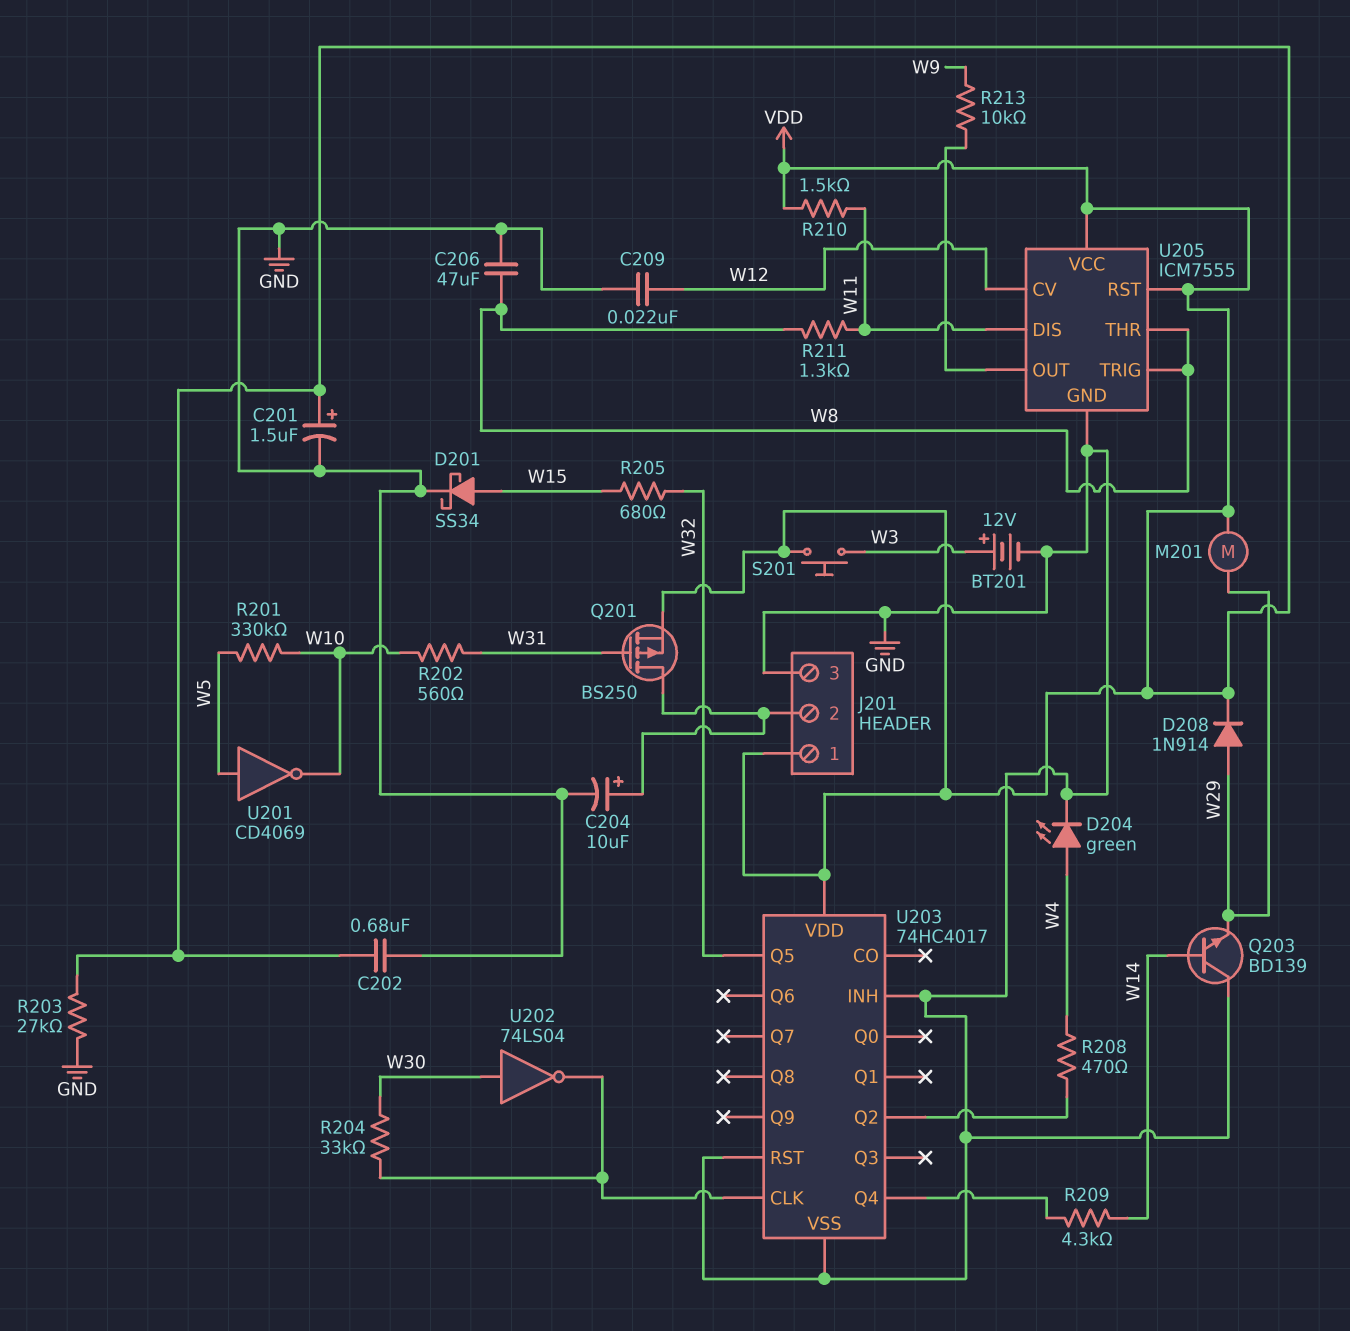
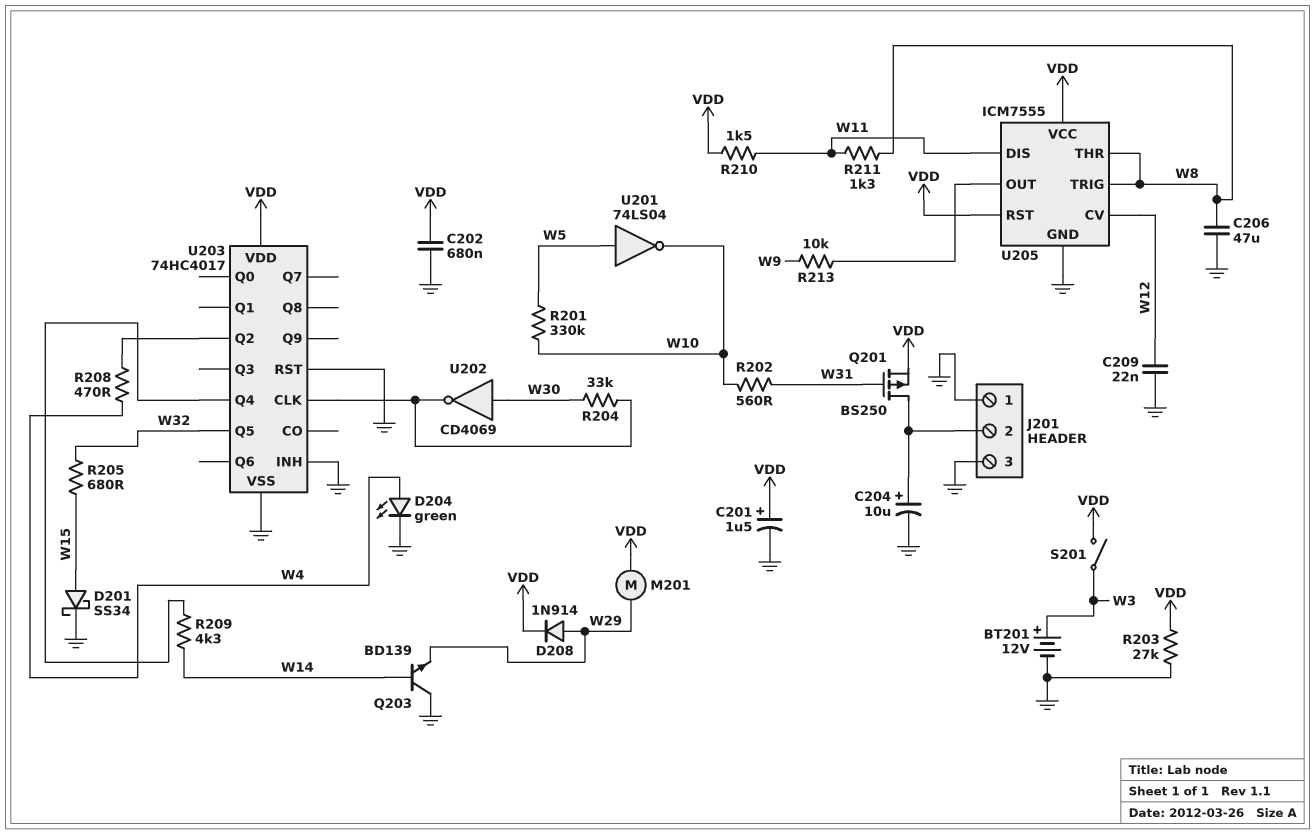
J201 pin 1: VDD -> GND
S201: button (VDD, W3) -> switch (VDD, W3)
U201: NOT CD4069 (in W5, out W10) -> NOT 74LS04 (in W5, out W10)
U202: NOT 74LS04 (in W30, out U203/CLK) -> NOT CD4069 (in W30, out U203/CLK)

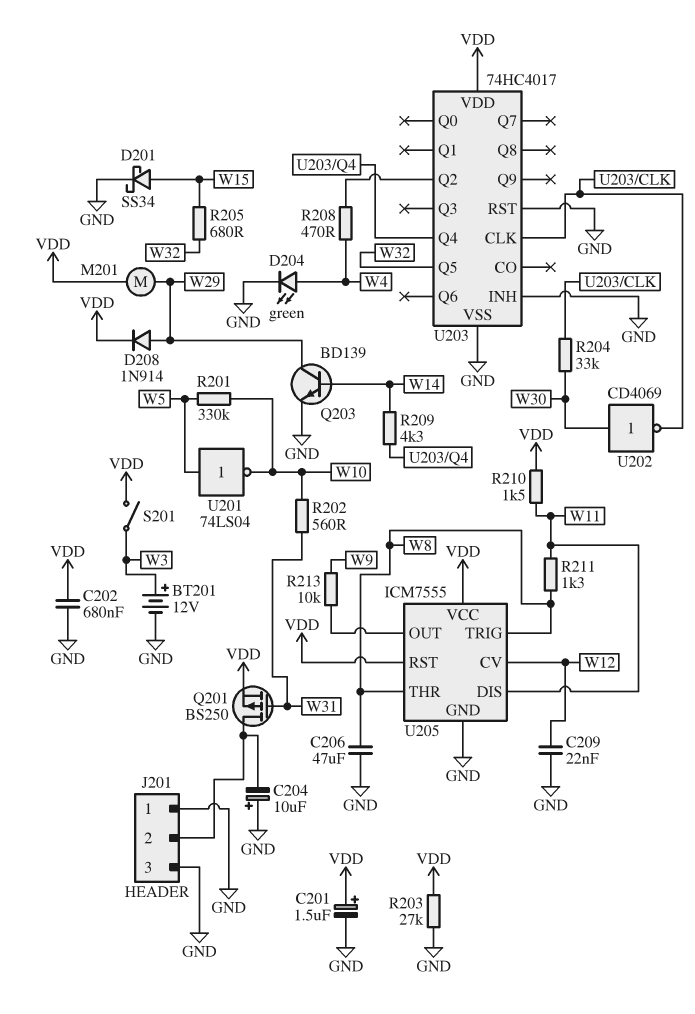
C204: 10uF (plus J201/2, minus GND) -> 10uF (plus GND, minus J201/2)
Q203: NPN BD139 (B W14, C GND, E W29) -> NPN BD139 (B W14, C W29, E GND)

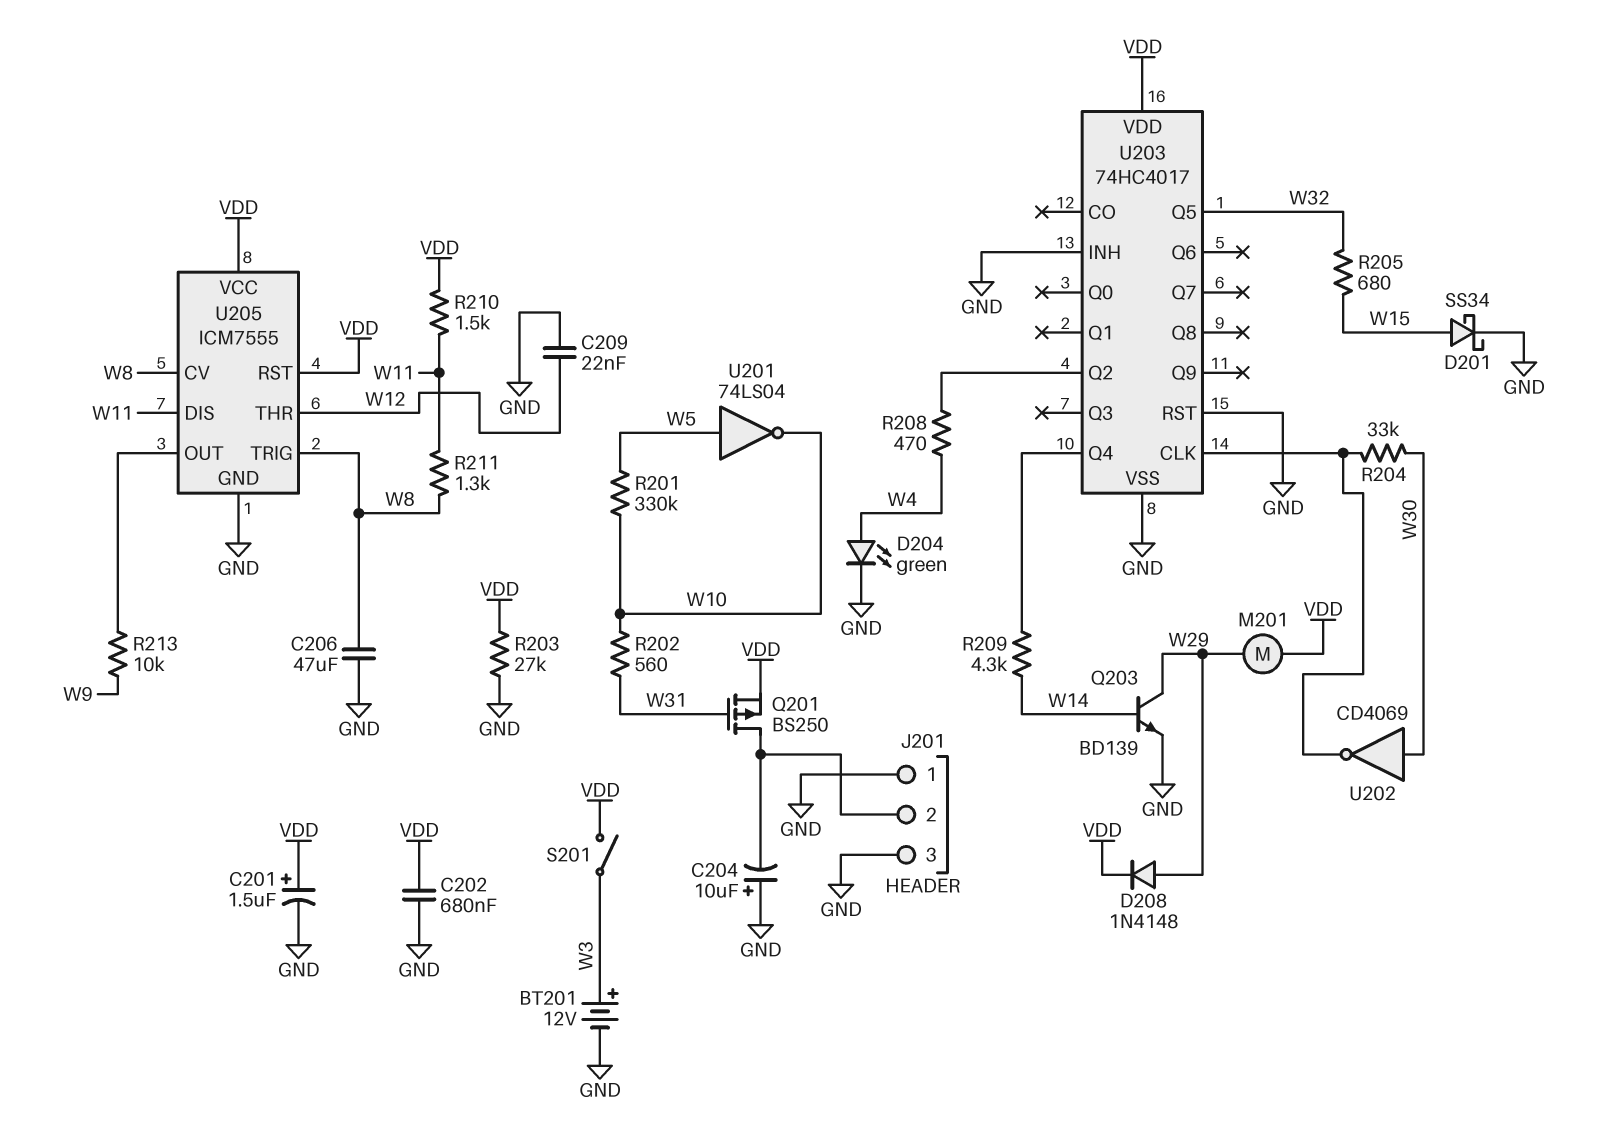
D208: diode 1N914 (A W29, K VDD) -> diode 1N4148 (A W29, K VDD)
U205 pin CV: W12 -> W8
U205 pin THR: W8 -> W12

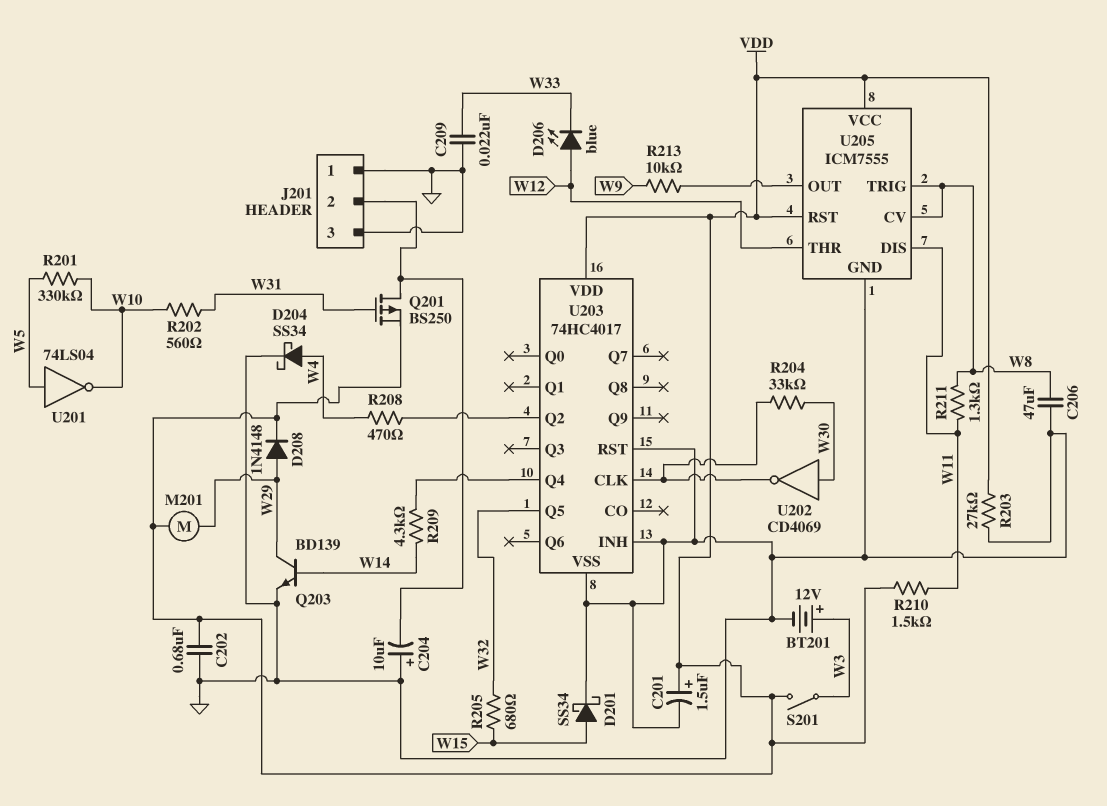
C209: 22nF (GND, W12) -> 22nF (GND, W33)
D204: LED green (A W4, K GND) -> schottky SS34 (A W4, K GND)
D206: none -> LED blue (A W12, K W33)

